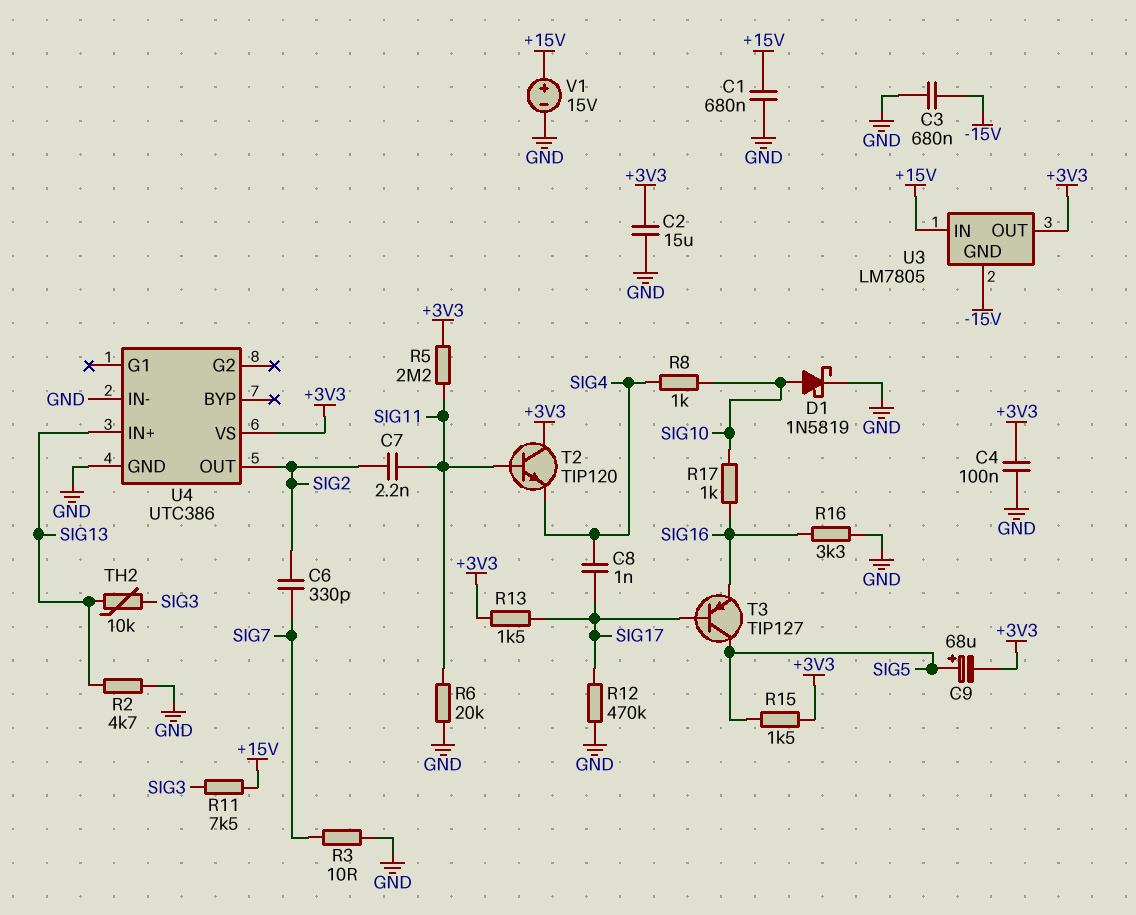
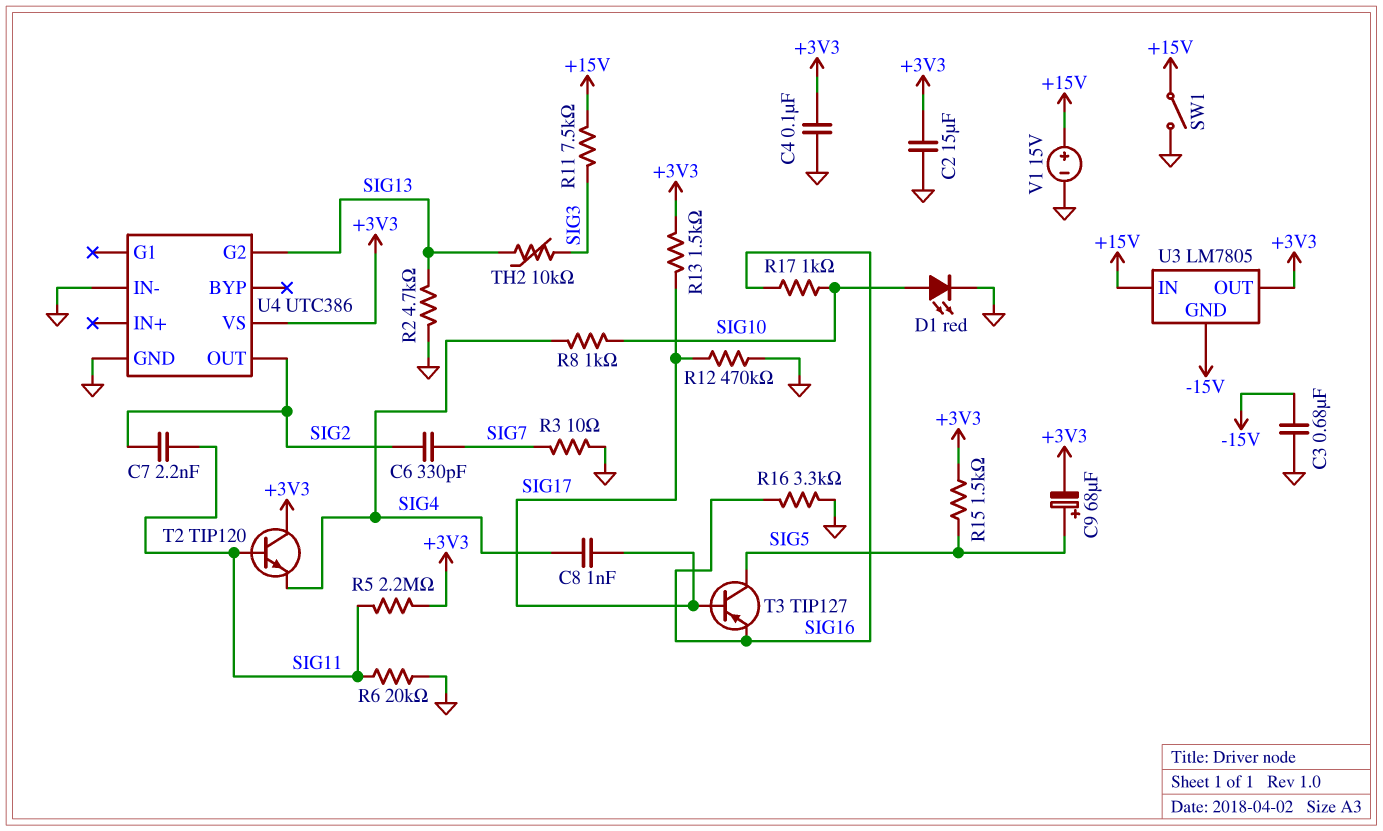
C1: 680nF (+15V, GND) -> none
D1: schottky 1N5819 (A SIG10, K GND) -> LED red (A SIG10, K GND)
SW1: none -> switch (+15V, GND)
U4 pin G2: none -> SIG13
U4 pin IN+: SIG13 -> none

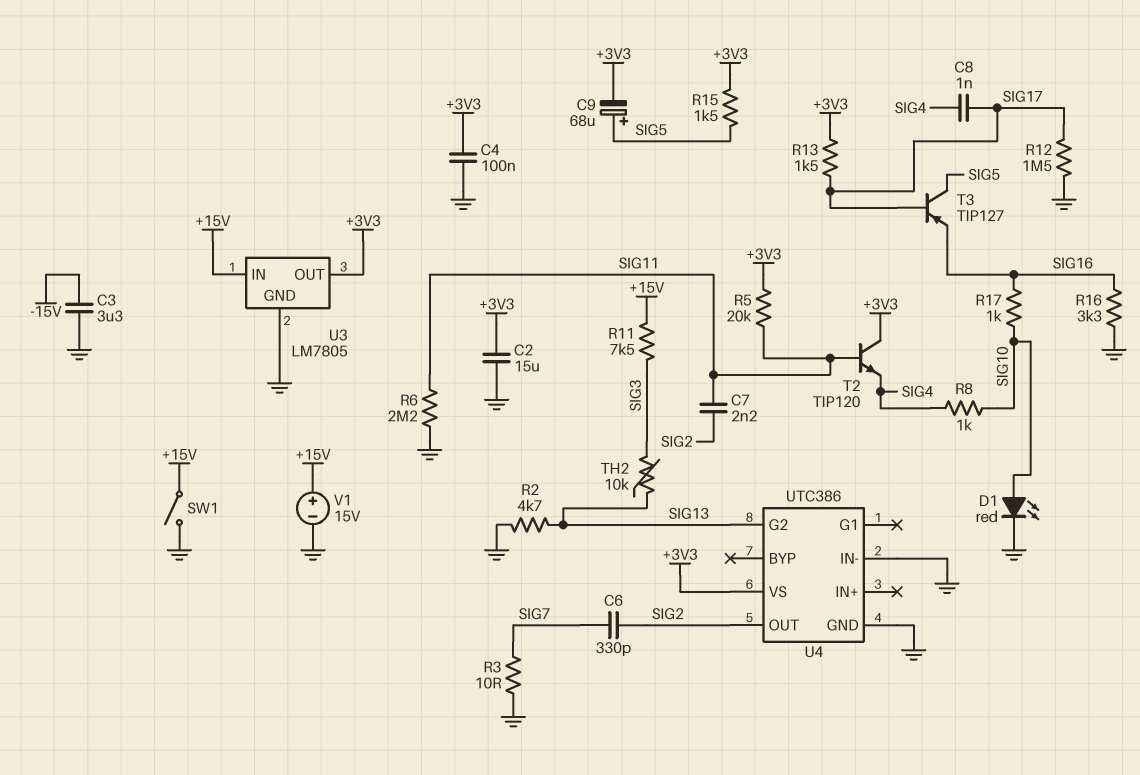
C3: 680nF (-15V, GND) -> 3.3uF (-15V, GND)
R5: 2.2M (+3V3, SIG11) -> 20k (+3V3, SIG11)
R6: 20k (GND, SIG11) -> 2.2M (GND, SIG11)
R12: 470k (GND, SIG17) -> 1.5M (GND, SIG17)
U3 pin GND: -15V -> GND

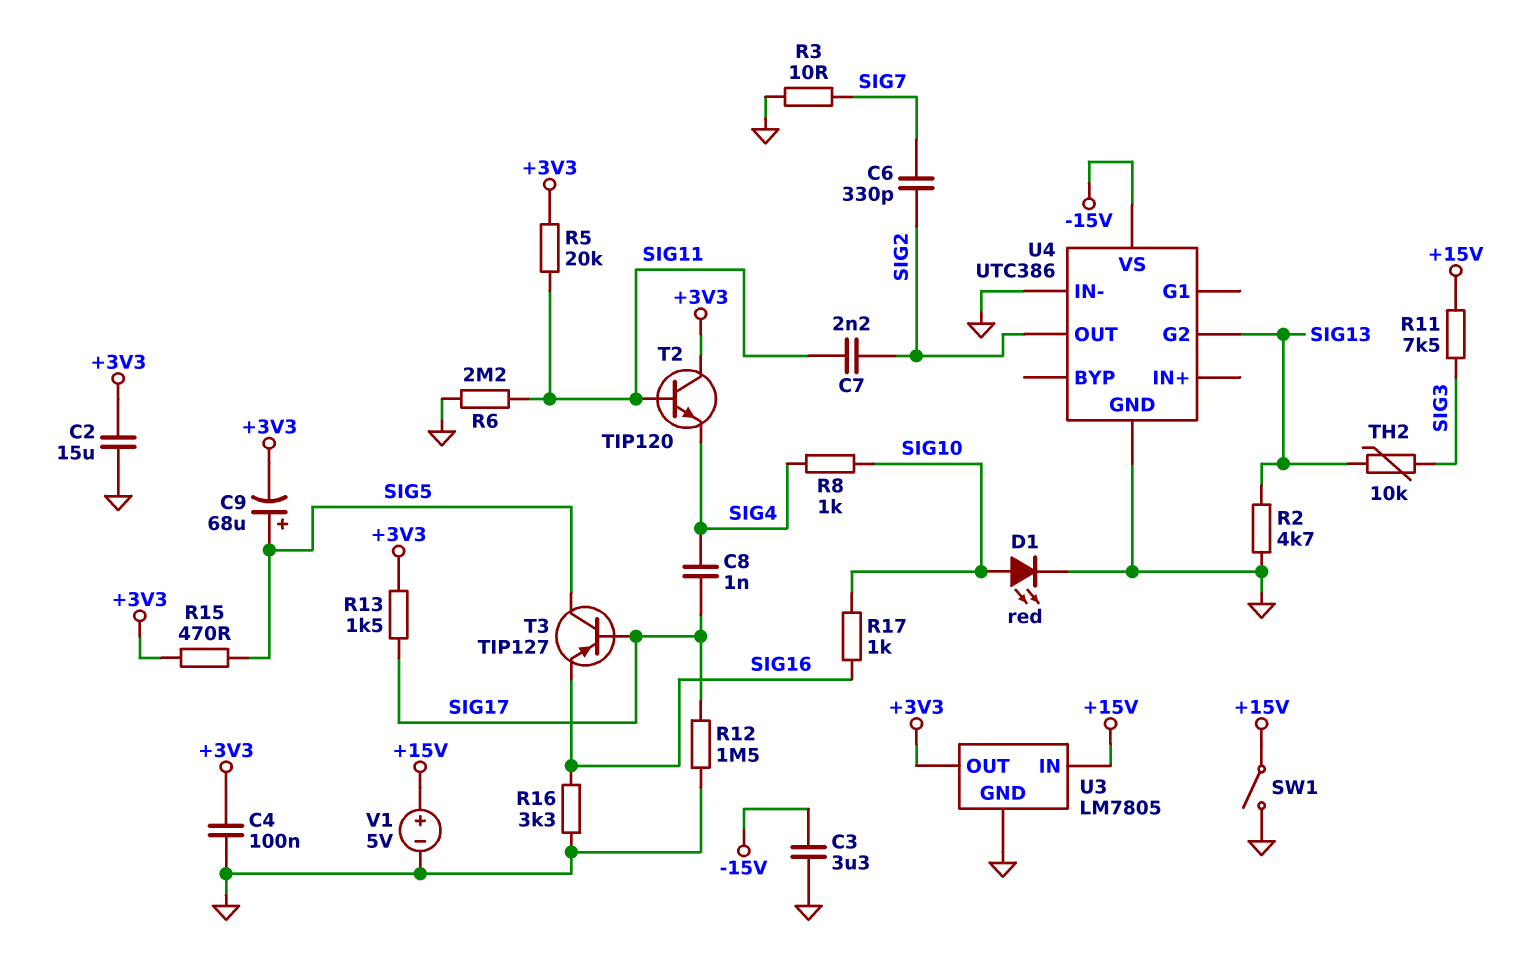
R15: 1.5k (+3V3, SIG5) -> 470 (+3V3, SIG5)
U4 pin VS: +3V3 -> -15V
V1: 15V (plus +15V, minus GND) -> 5V (plus +15V, minus GND)

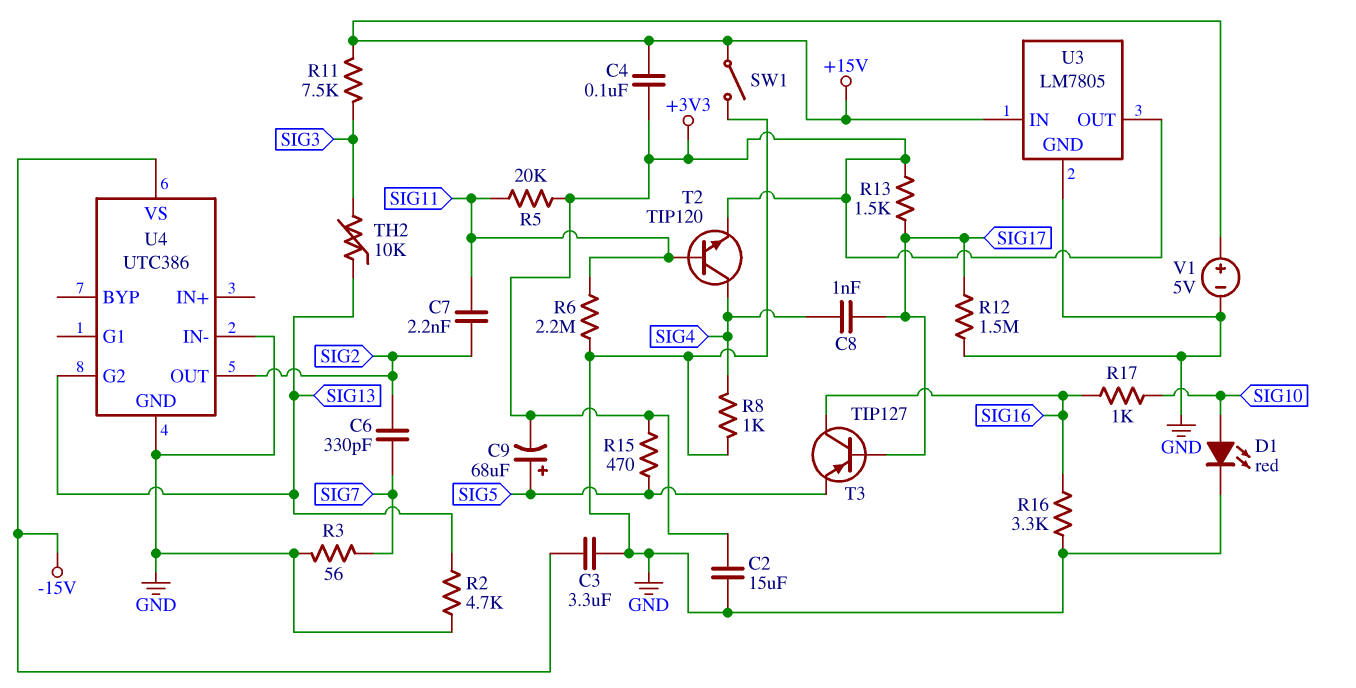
C4: 100nF (+3V3, GND) -> 100nF (+3V3, +15V)
R3: 10 (GND, SIG7) -> 56 (GND, SIG7)
R8: 1k (SIG4, SIG10) -> 1k (GND, SIG4)
T2: NPN TIP120 (B SIG11, C +3V3, E SIG4) -> NPN TIP120 (B SIG11, C SIG4, E +3V3)
T3: PNP TIP127 (B SIG17, C SIG5, E SIG16) -> PNP TIP127 (B SIG17, C SIG16, E SIG5)

